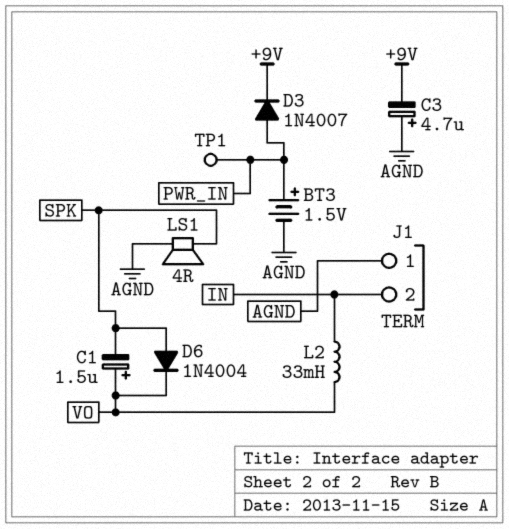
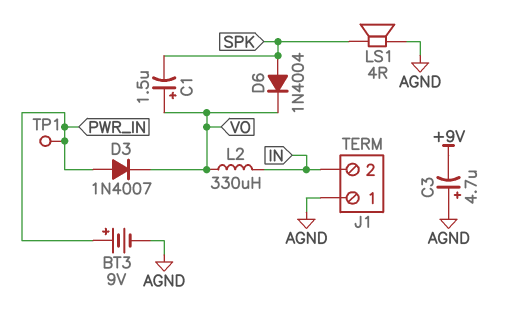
BT3: 1.5V (plus PWR_IN, minus AGND) -> 9V (plus PWR_IN, minus AGND)
D3: diode 1N4007 (A PWR_IN, K +9V) -> diode 1N4007 (A PWR_IN, K VO)
L2: 33mH (IN, VO) -> 330uH (IN, VO)

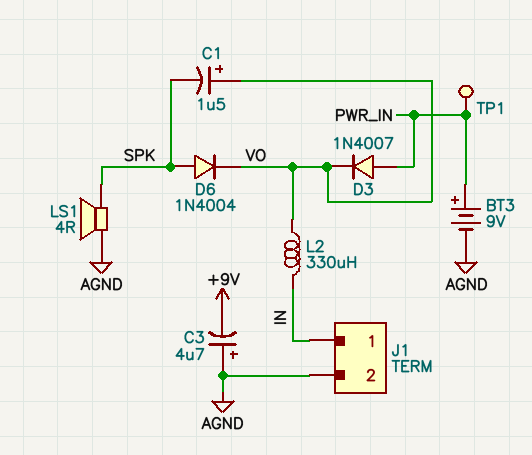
J1 pin 1: AGND -> IN
J1 pin 2: IN -> AGND

